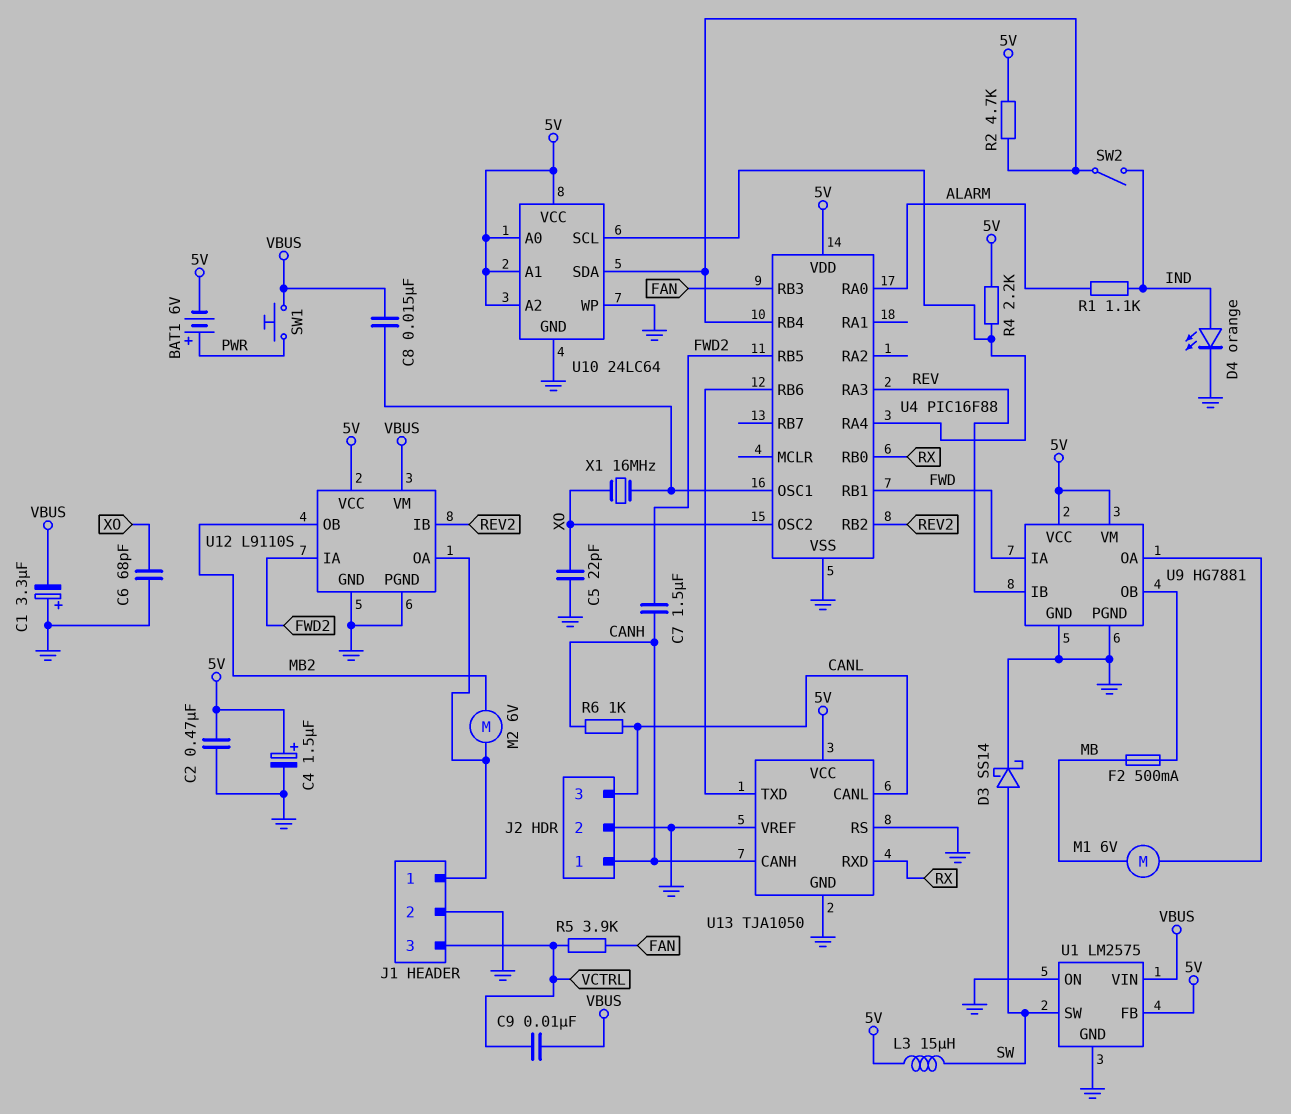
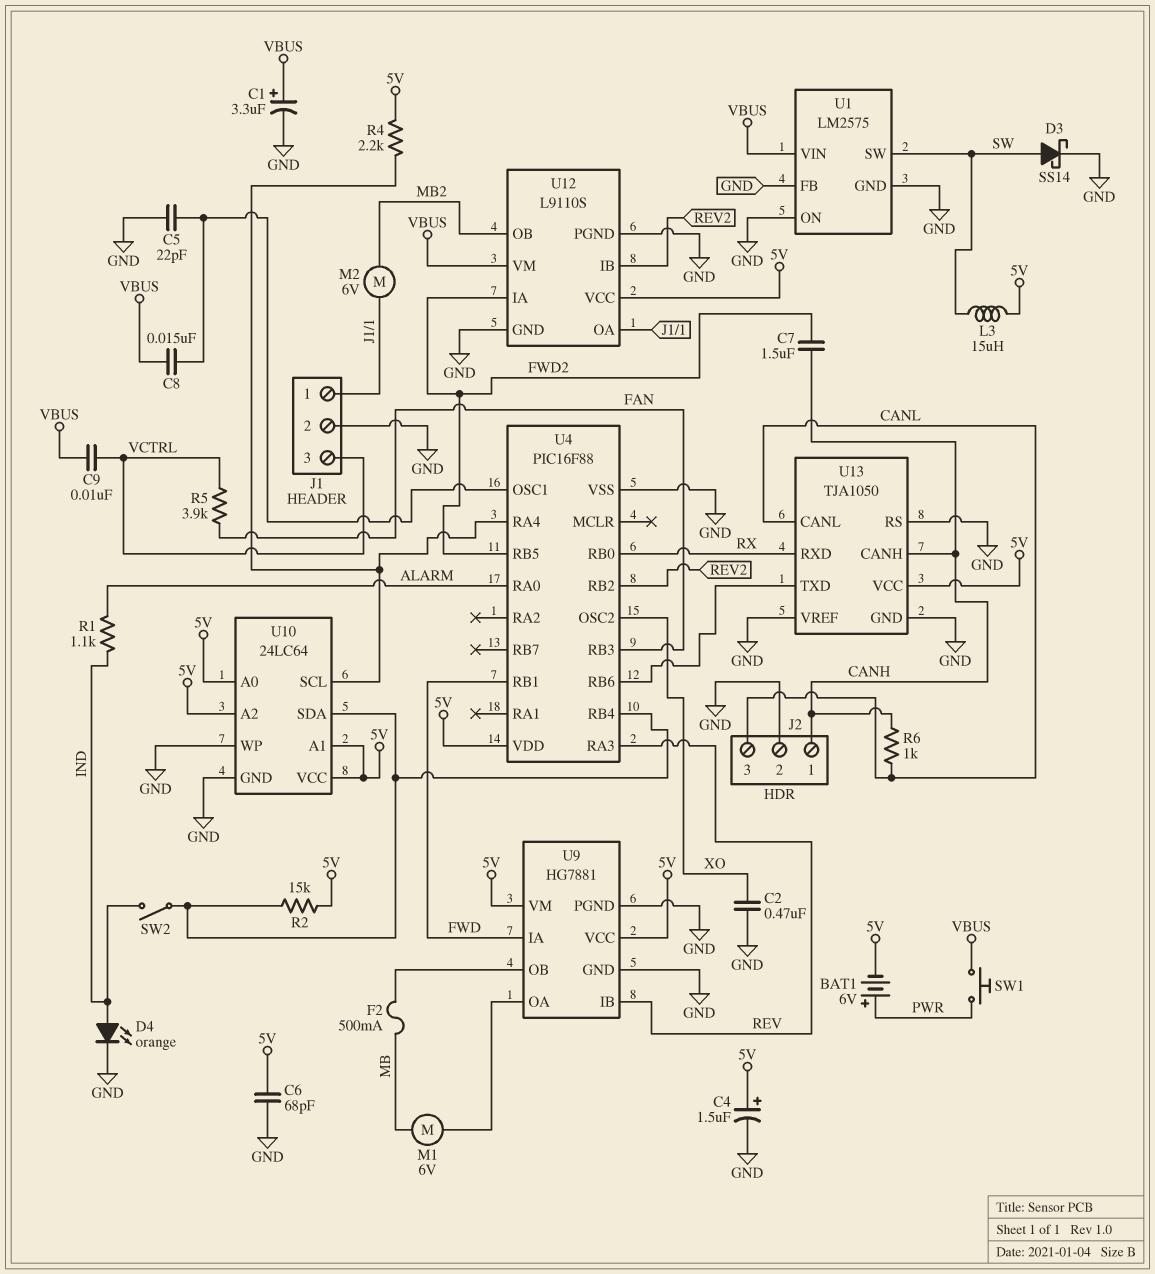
C1: 3.3uF (plus GND, minus VBUS) -> 3.3uF (plus VBUS, minus GND)
C2: 470nF (5V, GND) -> 470nF (GND, XO)
C5: 22pF (GND, XO) -> 22pF (GND, U4/OSC1)
C6: 68pF (GND, XO) -> 68pF (5V, GND)
R2: 4.7k (5V, U4/RB4) -> 15k (5V, U4/RB4)
U1 pin FB: 5V -> GND
X1: 16MHz (U4/OSC1, XO) -> none

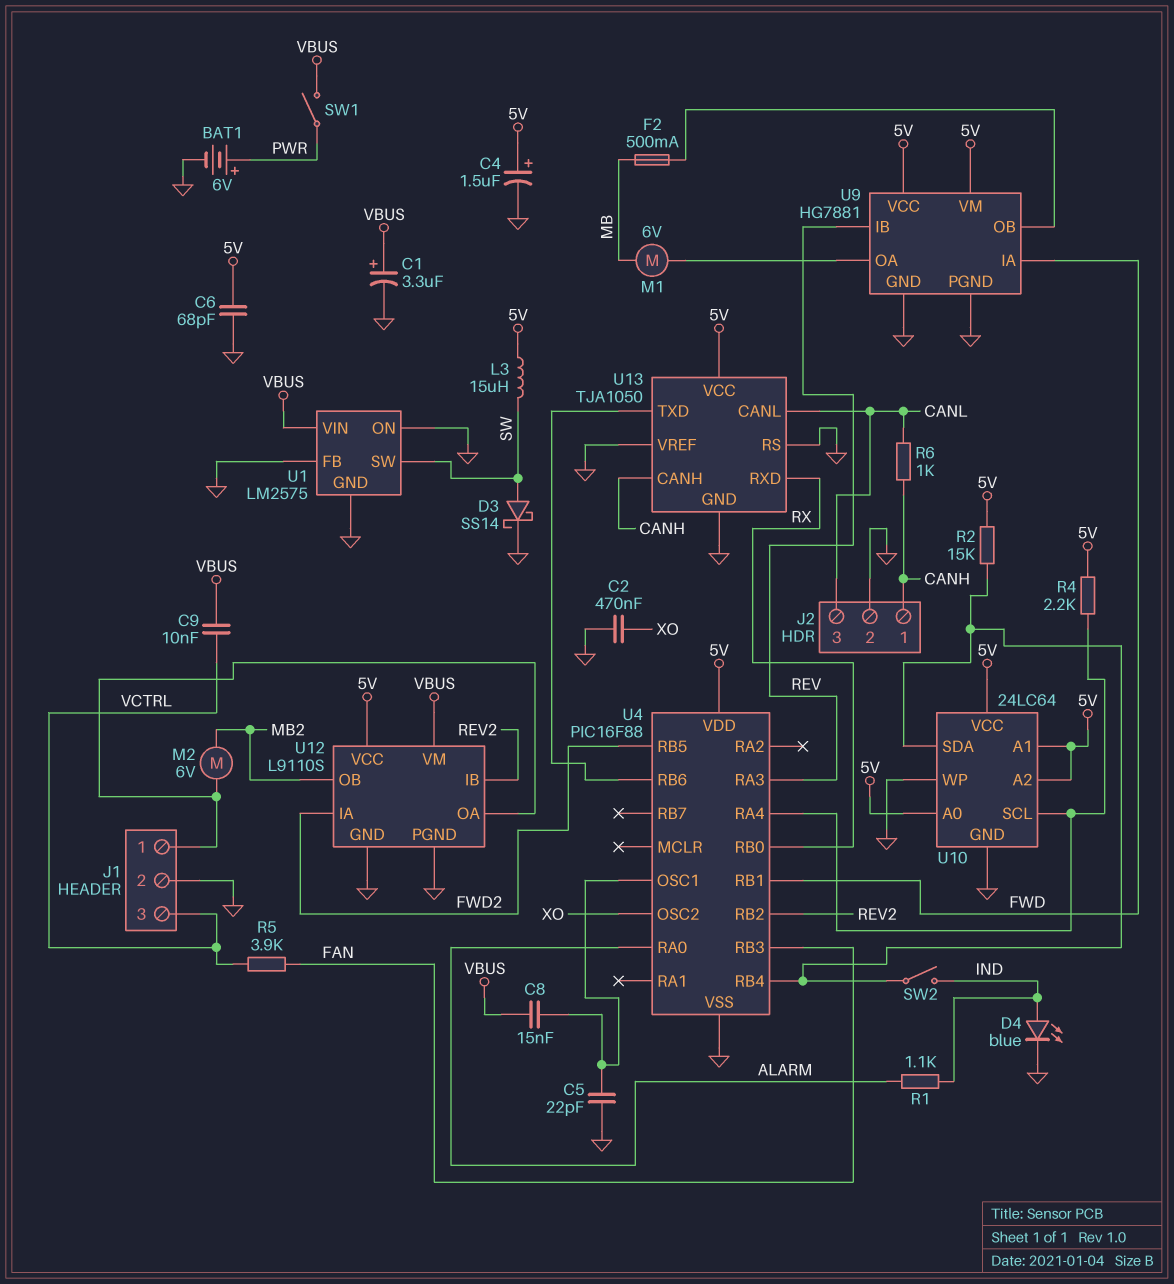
BAT1: 6V (plus PWR, minus 5V) -> 6V (plus PWR, minus GND)
C7: 1.5uF (CANH, FWD2) -> none
D4: LED orange (A IND, K GND) -> LED blue (A IND, K GND)
SW1: button (PWR, VBUS) -> switch (PWR, VBUS)

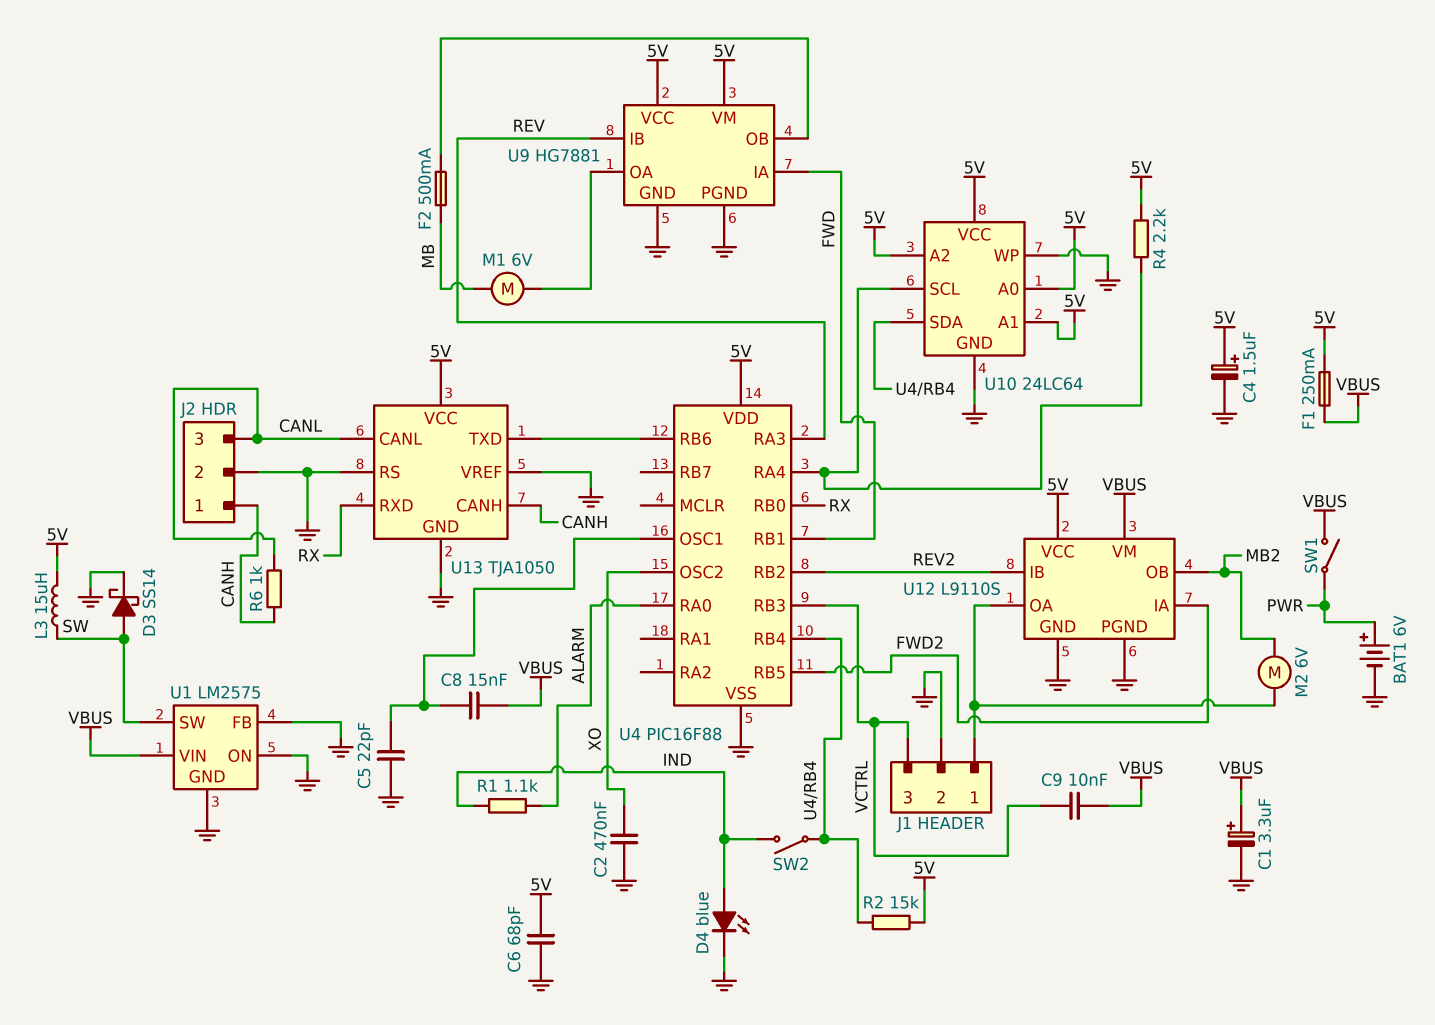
F1: none -> 250mA (5V, VBUS)
R5: 3.9k (FAN, VCTRL) -> none
U4 pin RB3: FAN -> VCTRL

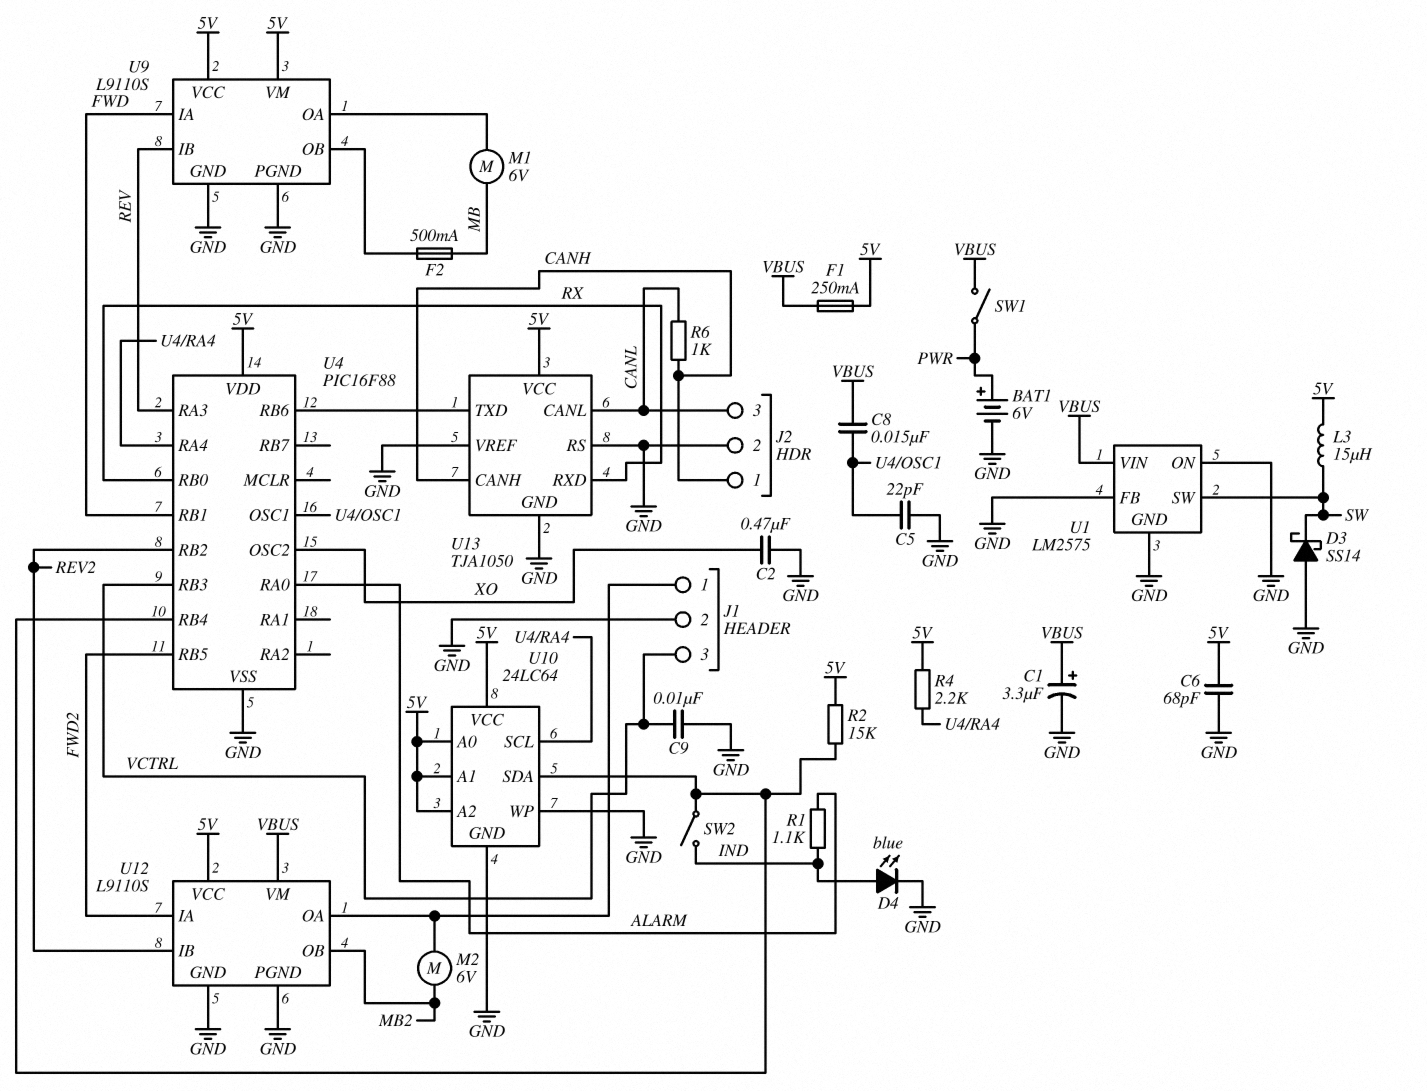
C4: 1.5uF (plus 5V, minus GND) -> none
C9: 10nF (VBUS, VCTRL) -> 10nF (GND, VCTRL)
D3: schottky SS14 (A SW, K GND) -> schottky SS14 (A GND, K SW)
U9: HG7881 -> L9110S

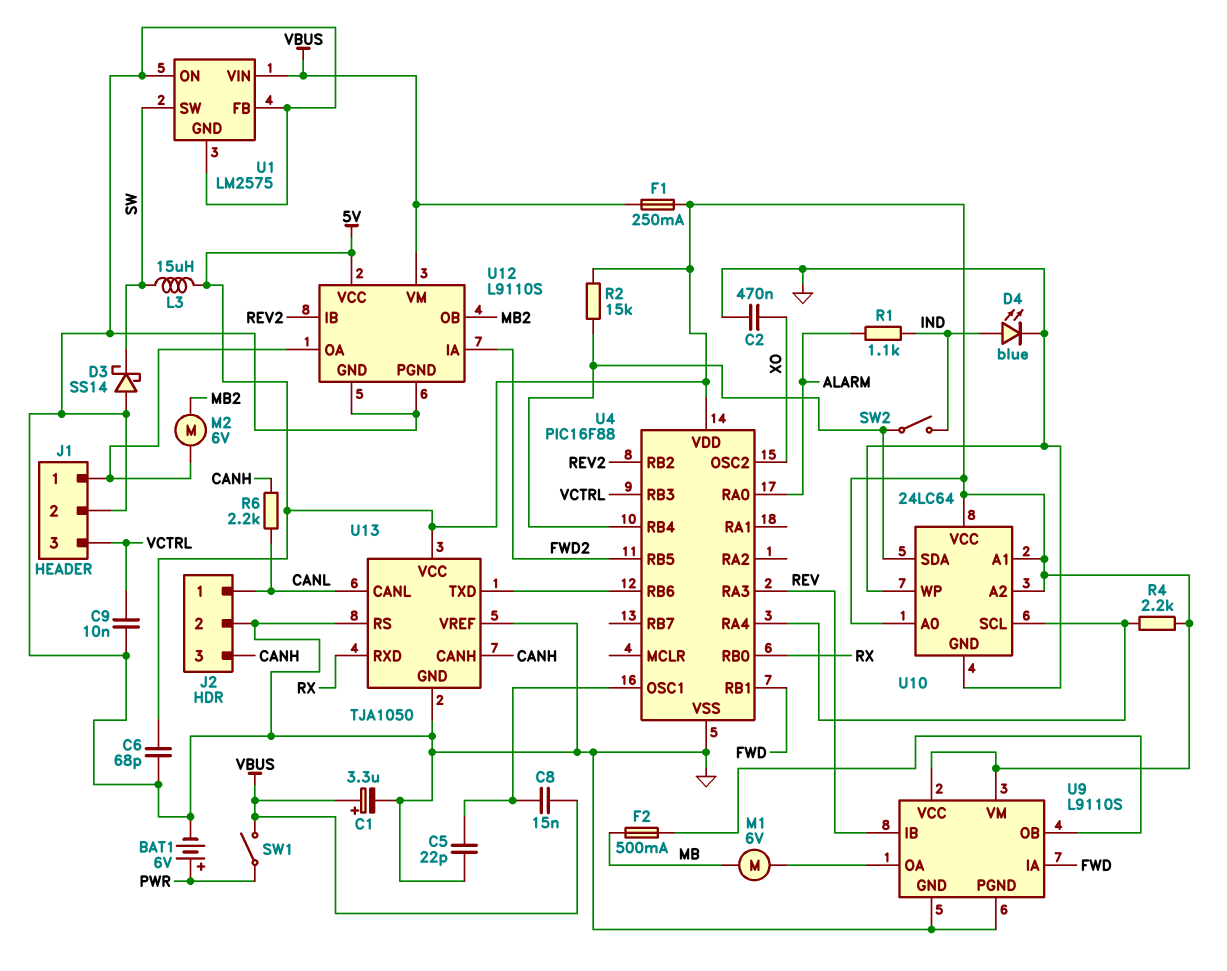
J2 pin 1: CANH -> CANL
J2 pin 3: CANL -> CANH
R6: 1k (CANH, CANL) -> 2.2k (CANH, CANL)

